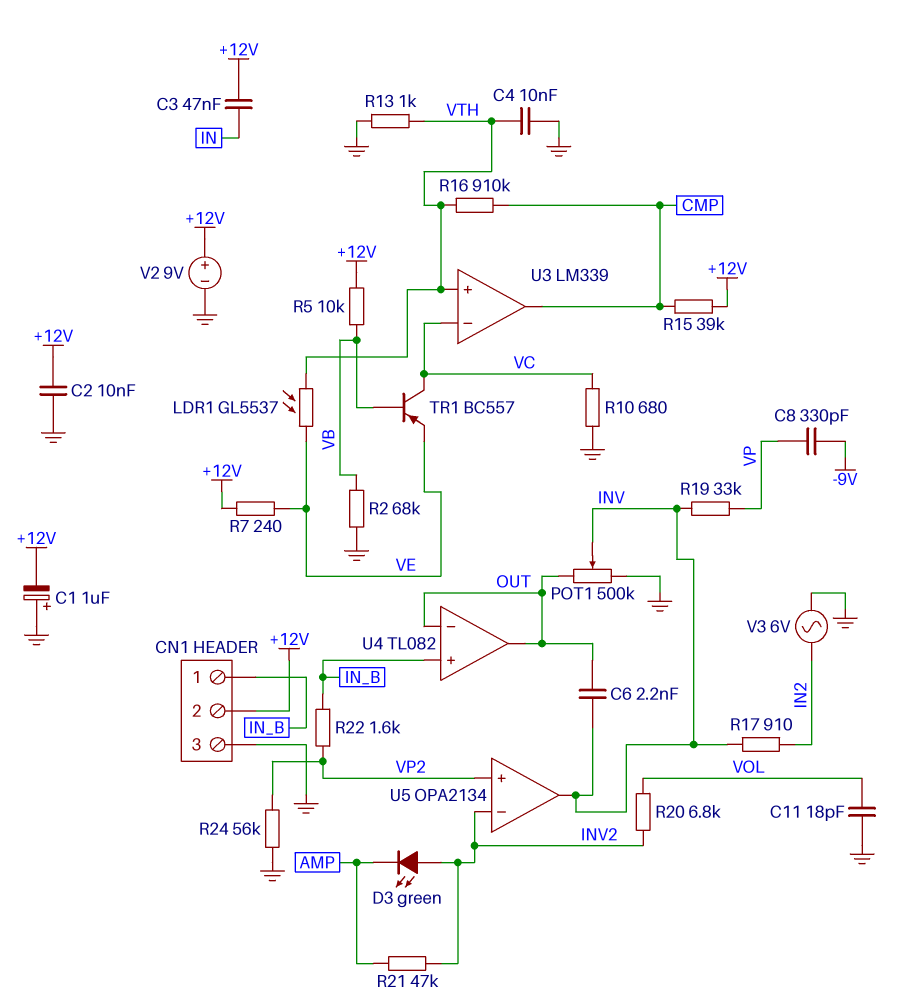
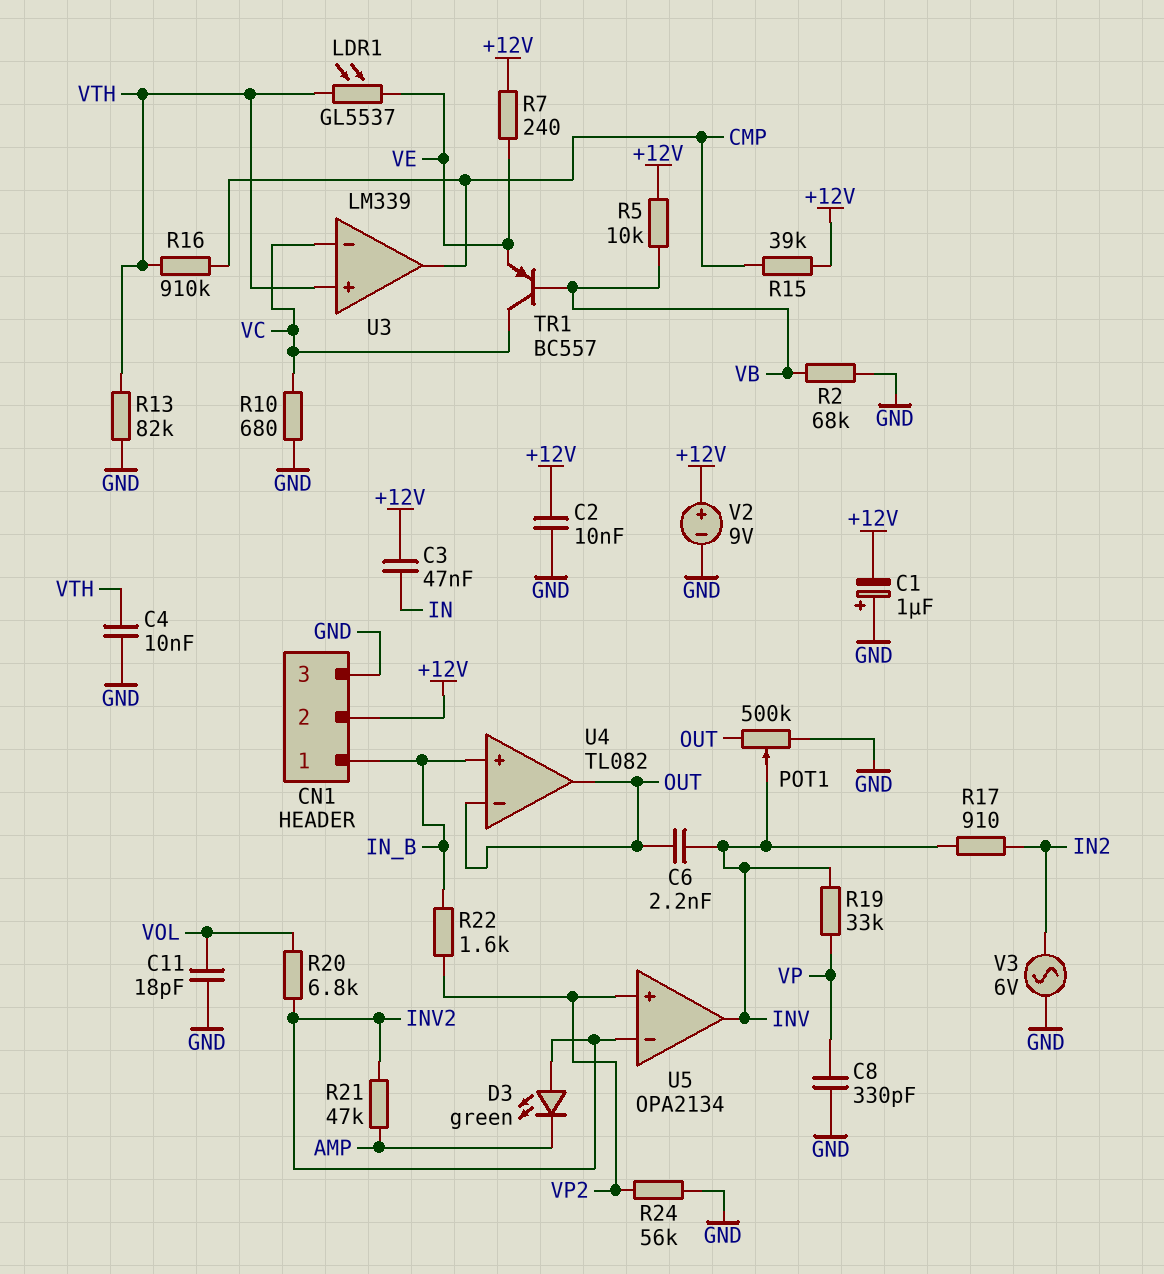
C8: 330pF (-9V, VP) -> 330pF (GND, VP)
R13: 1k (GND, VTH) -> 82k (GND, VTH)

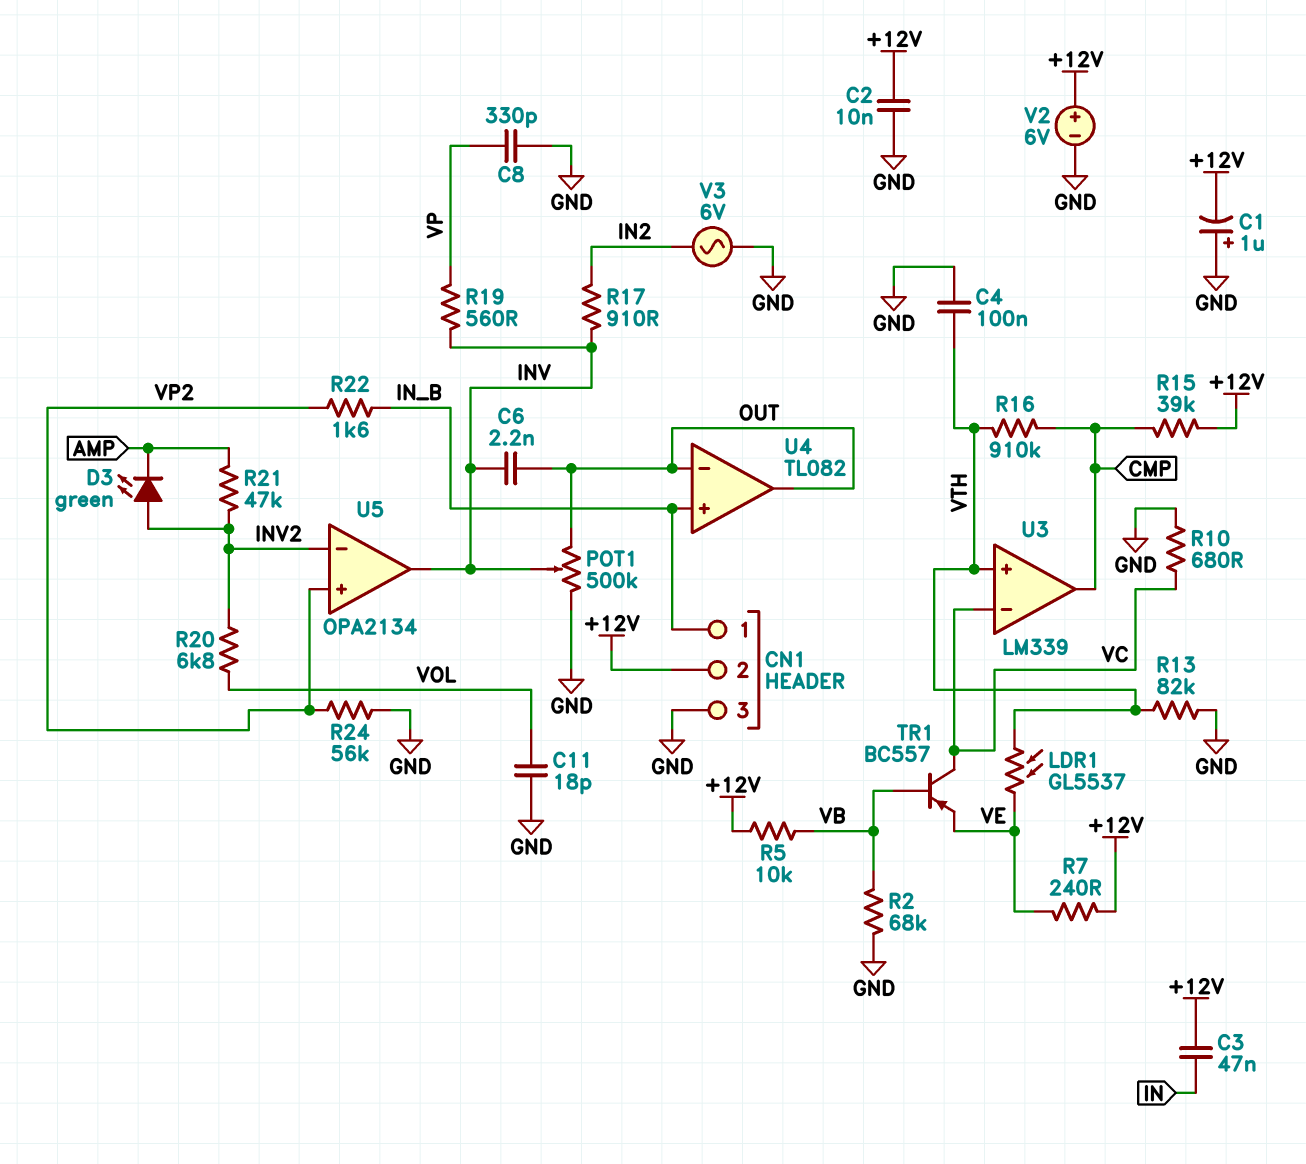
C4: 10nF (GND, VTH) -> 100nF (GND, VTH)
R19: 33k (INV, VP) -> 560 (INV, VP)
V2: 9V (plus +12V, minus GND) -> 6V (plus +12V, minus GND)

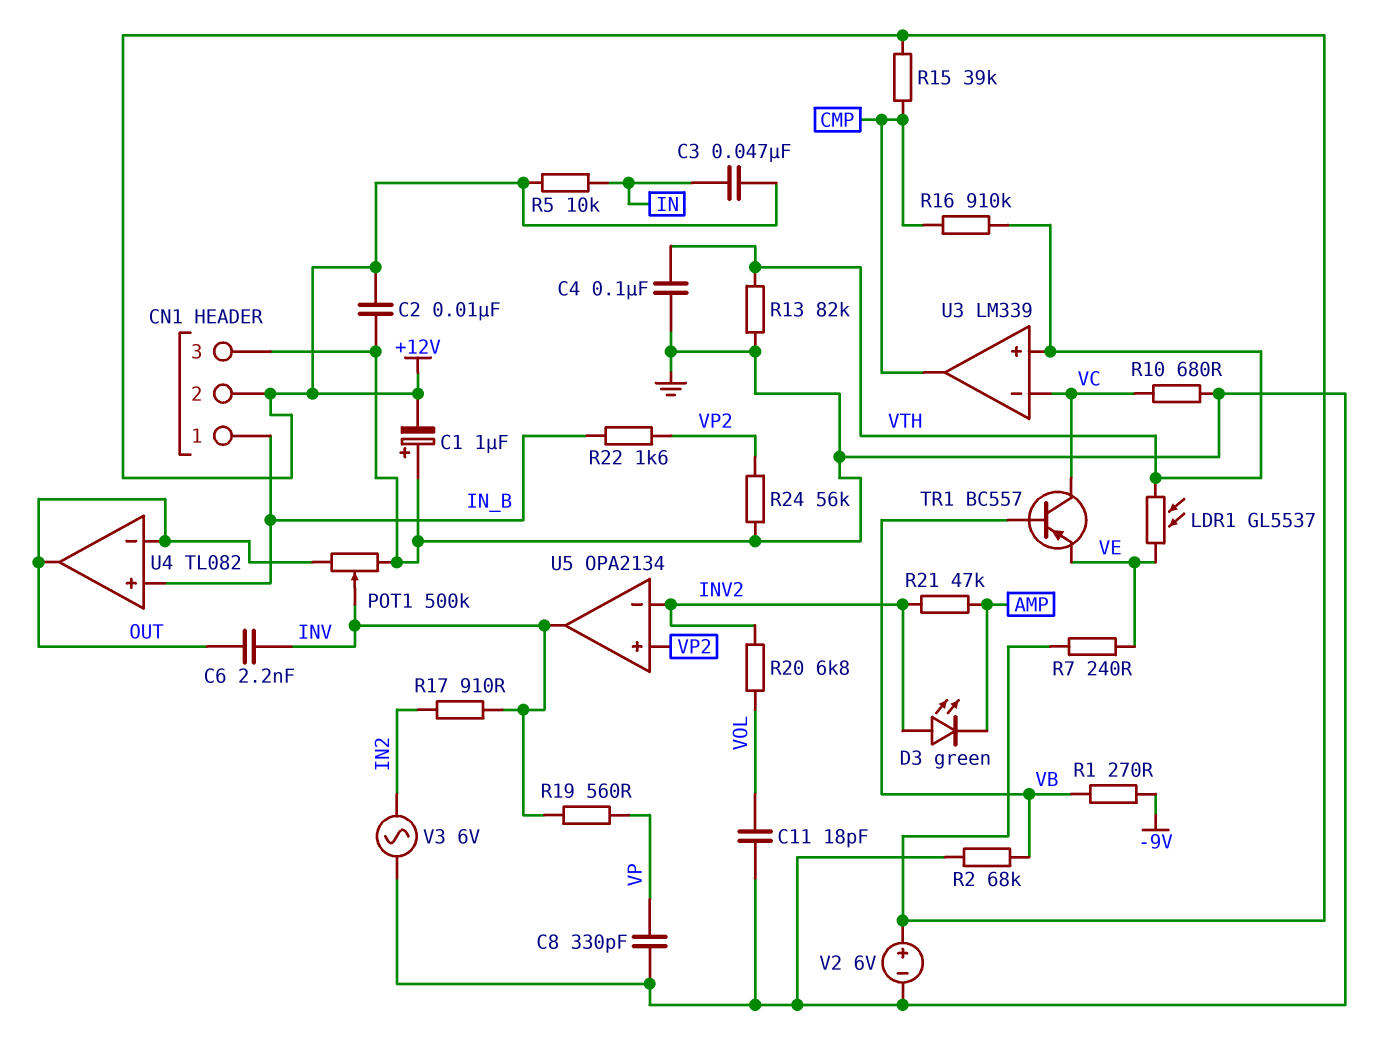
R1: none -> 270 (-9V, VB)
R5: 10k (+12V, VB) -> 10k (+12V, IN)

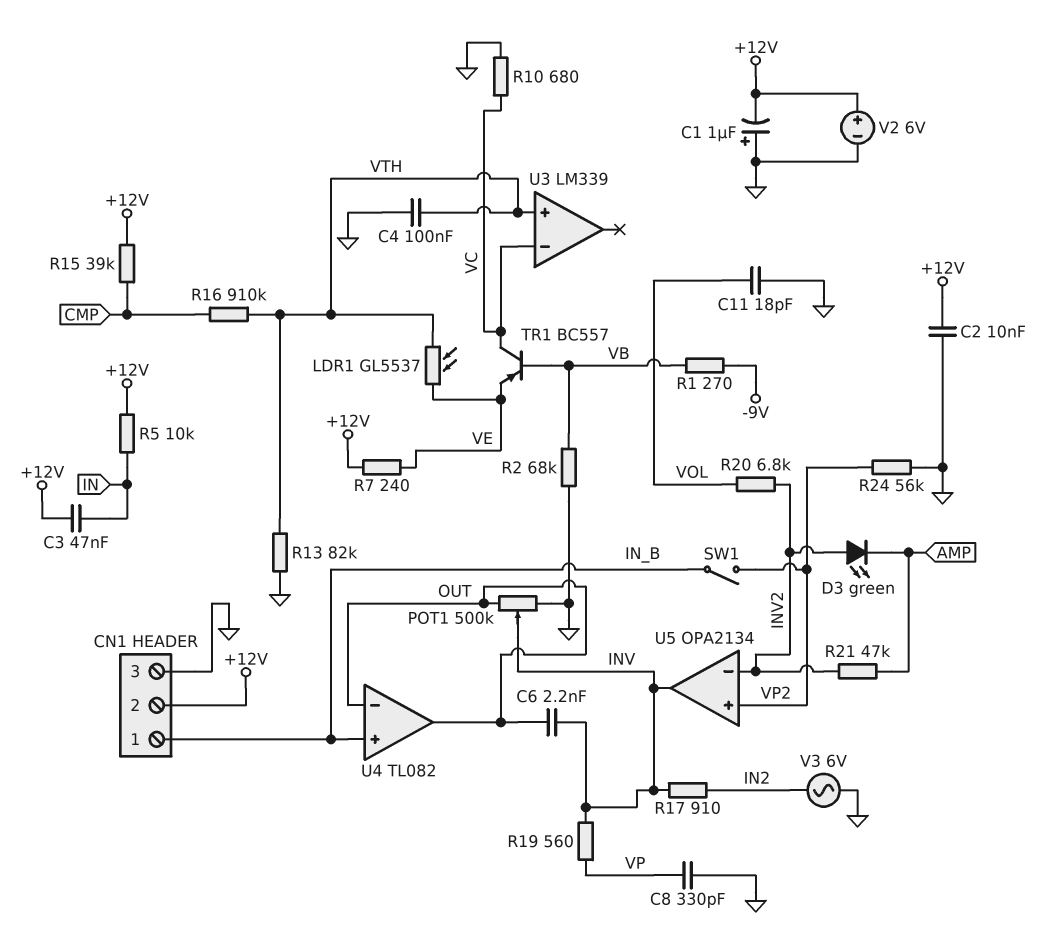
R22: 1.6k (IN_B, VP2) -> none
SW1: none -> switch (IN_B, VP2)
U3 pin out: CMP -> none

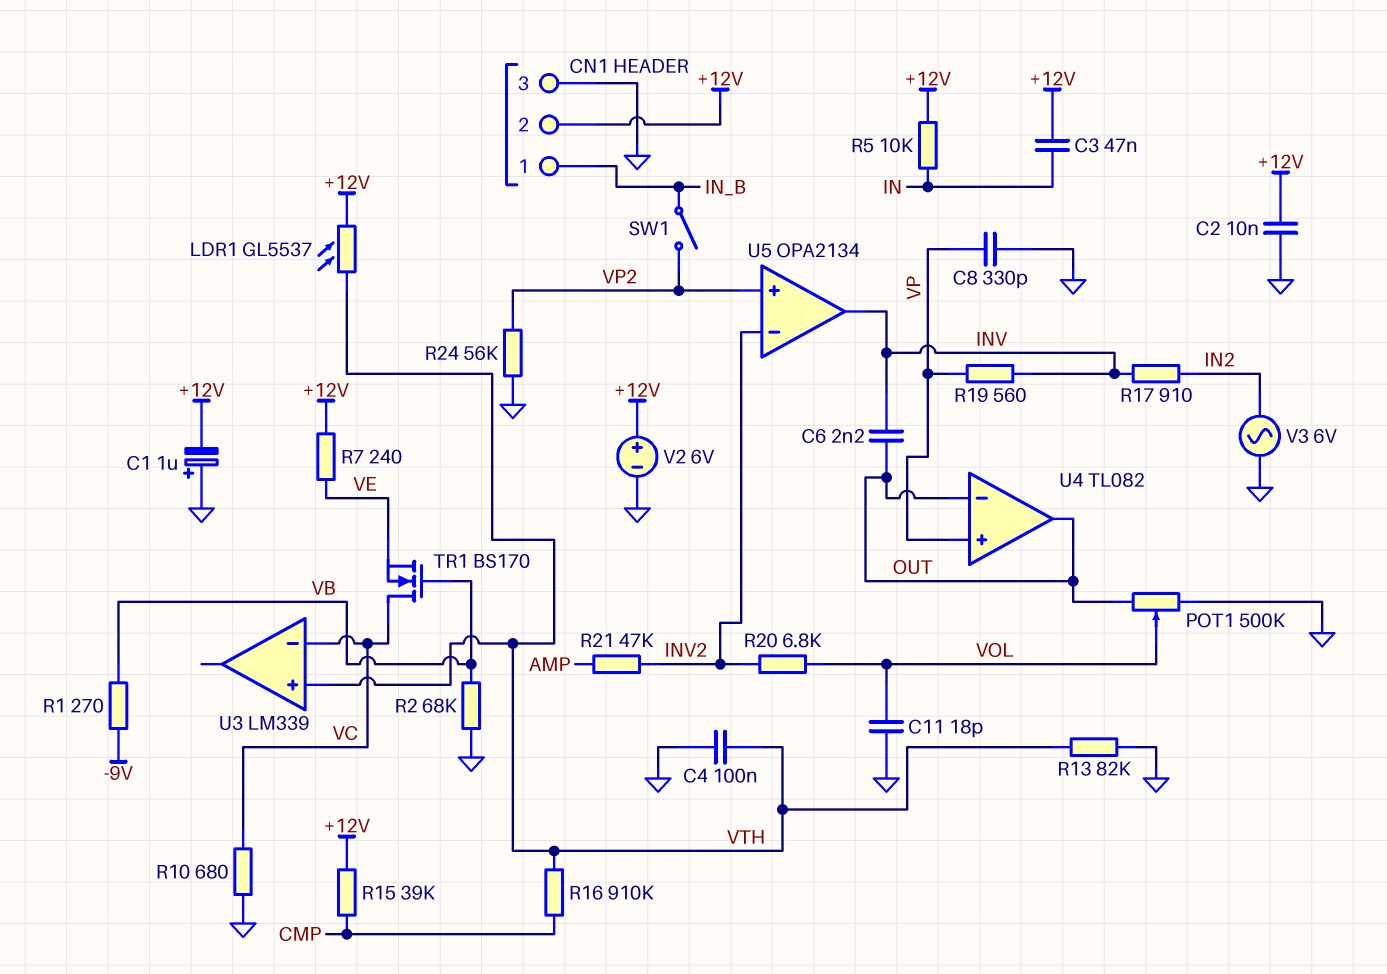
D3: LED green (A INV2, K AMP) -> none
LDR1: GL5537 (VE, VTH) -> GL5537 (+12V, VTH)
POT1: 500k (GND, OUT, wiper INV) -> 500k (GND, OUT, wiper VOL)
TR1: PNP BC557 (B VB, C VC, E VE) -> NMOS BS170 (G VB, D VC, S VE)
U4 pin in+: IN_B -> VP

